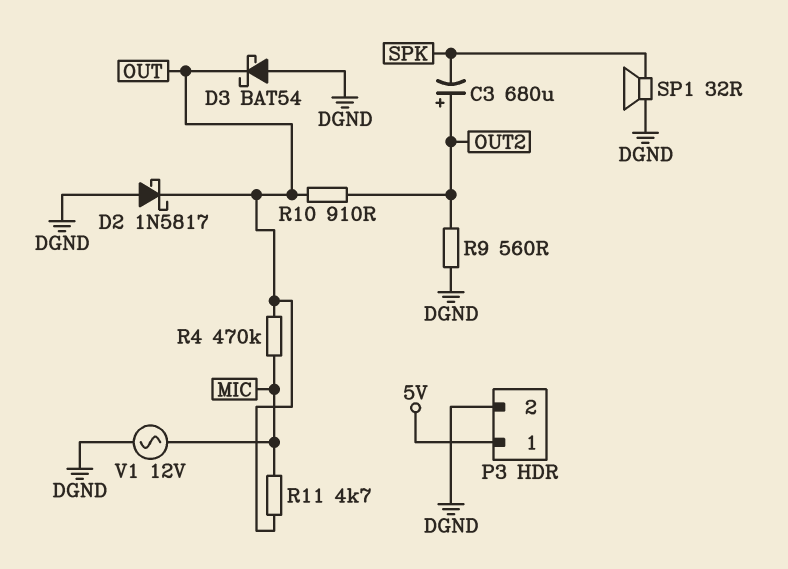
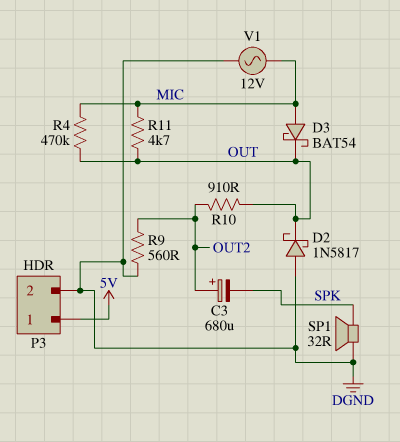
D3: schottky BAT54 (A DGND, K OUT) -> schottky BAT54 (A MIC, K OUT)

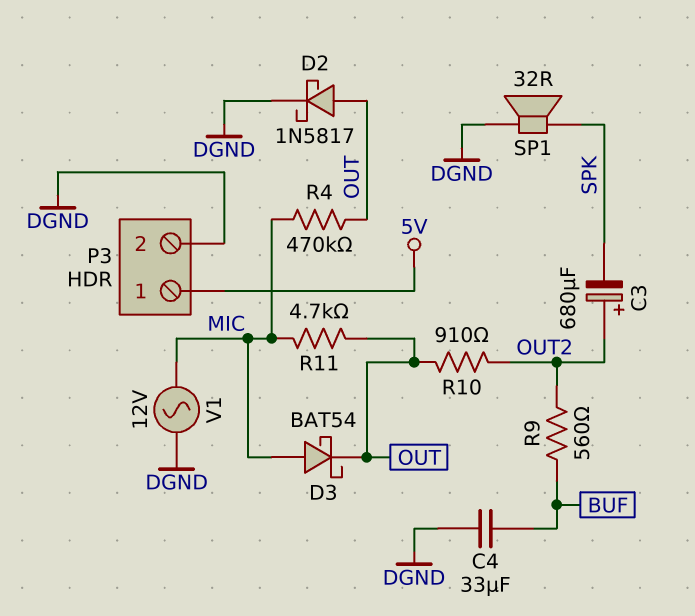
C4: none -> 33uF (BUF, DGND)
D2: schottky 1N5817 (A DGND, K OUT) -> schottky 1N5817 (A OUT, K DGND)
R9: 560 (DGND, OUT2) -> 560 (BUF, OUT2)

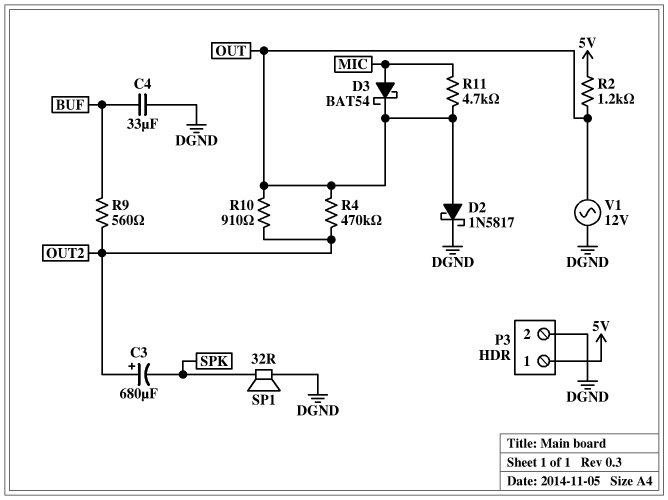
R2: none -> 1.2k (5V, OUT)
R4: 470k (MIC, OUT) -> 470k (OUT, OUT2)
V1: AC 12V (DGND, MIC) -> AC 12V (DGND, OUT)

